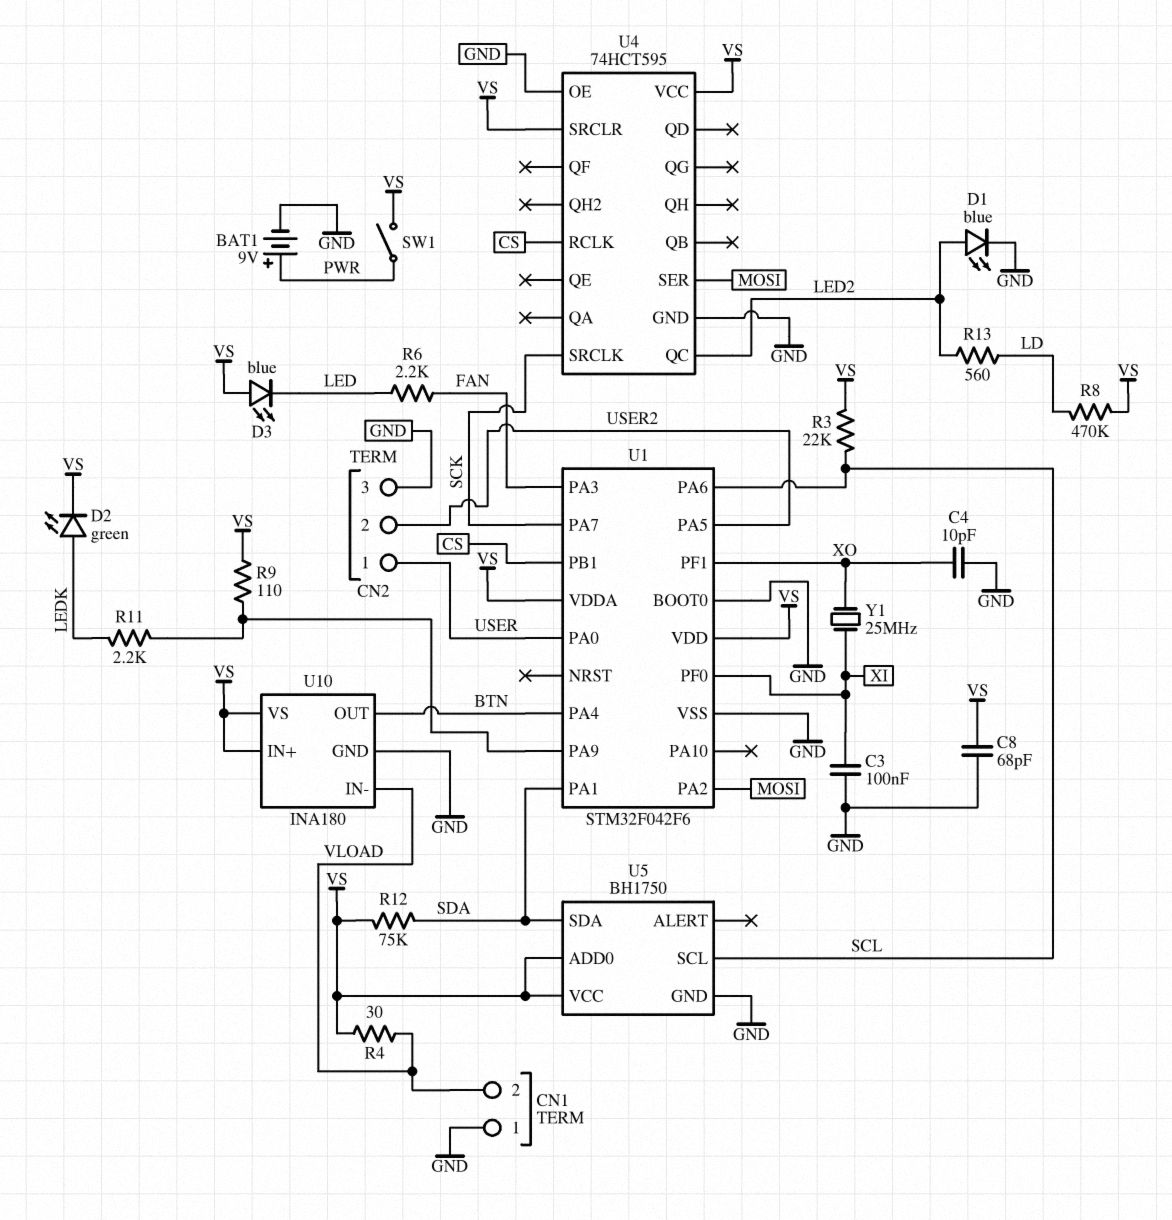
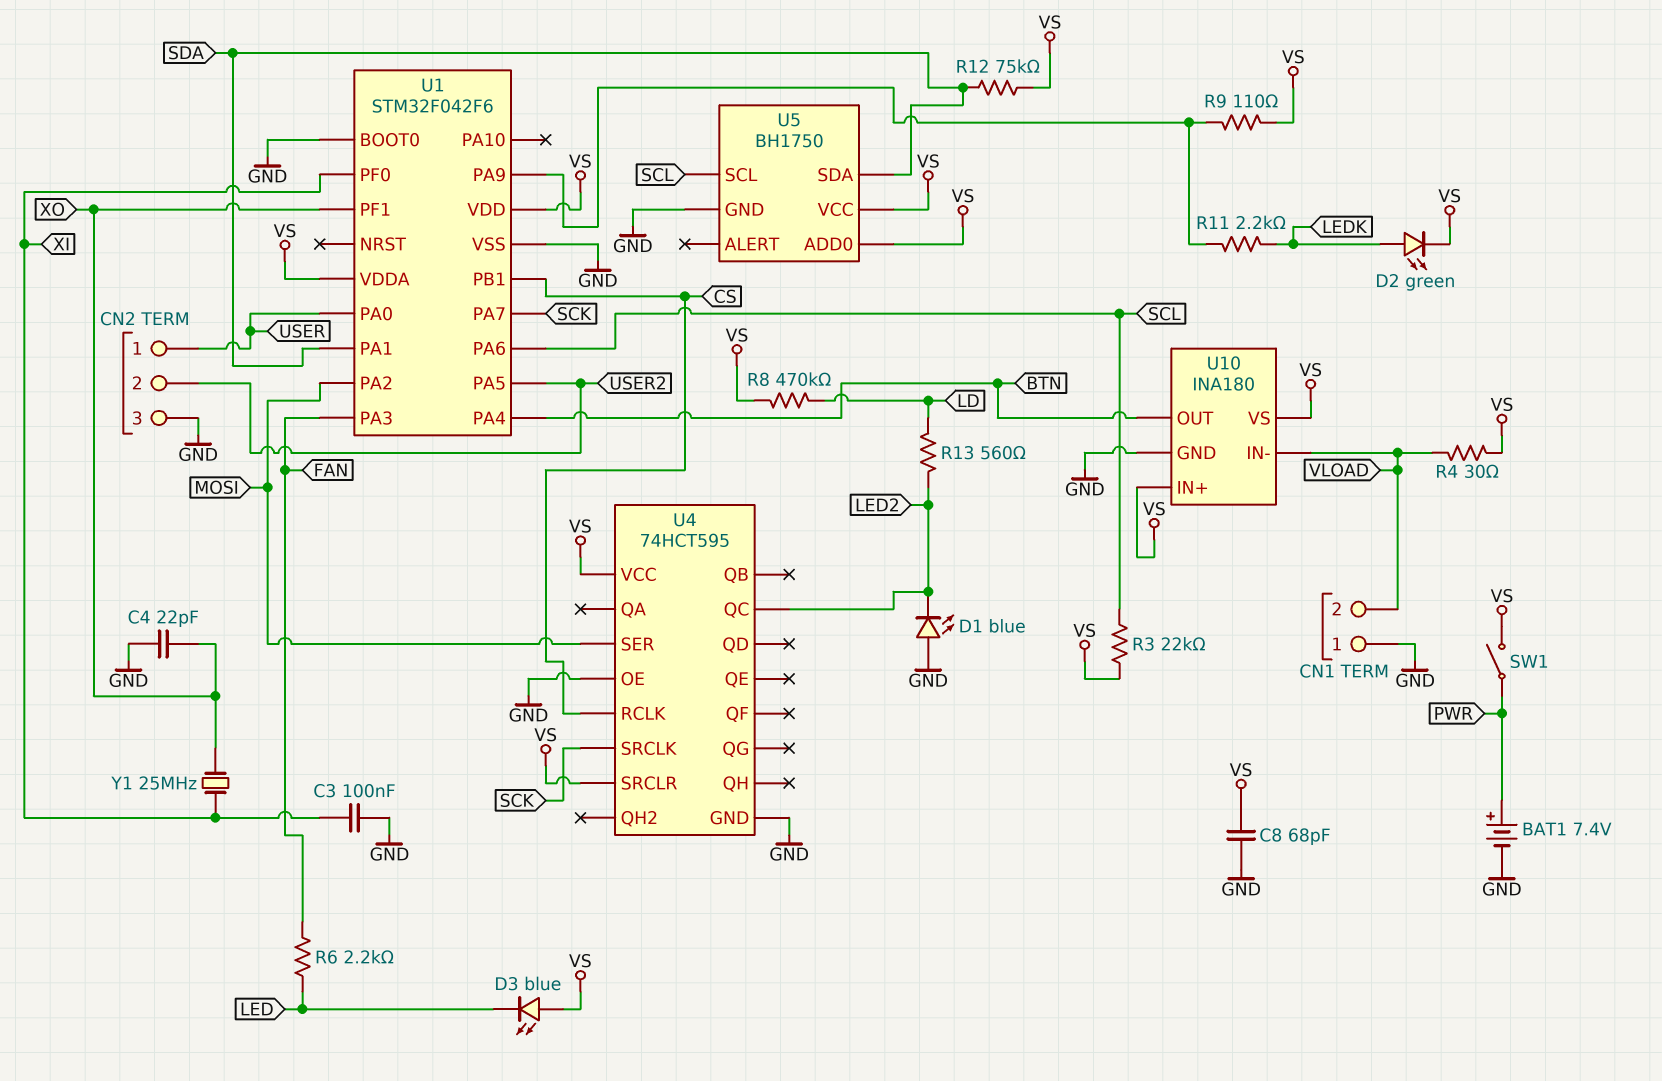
BAT1: 9V (plus PWR, minus GND) -> 7.4V (plus PWR, minus GND)
C4: 10pF (GND, XO) -> 22pF (GND, XO)
D1: LED blue (A LED2, K GND) -> LED blue (A GND, K LED2)

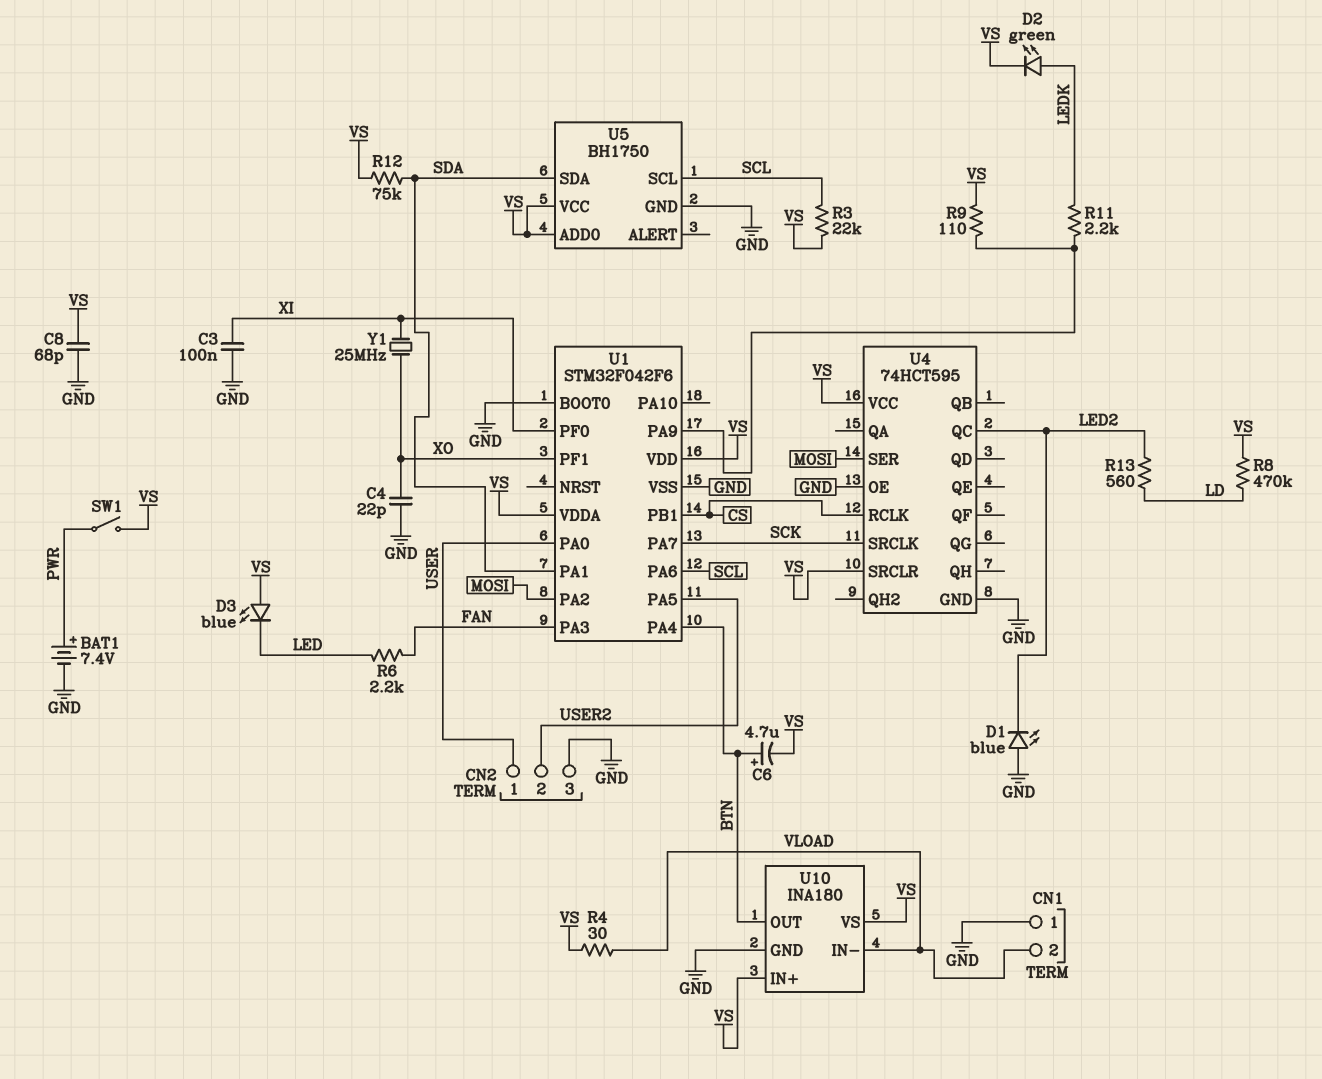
C6: none -> 4.7uF (plus BTN, minus VS)

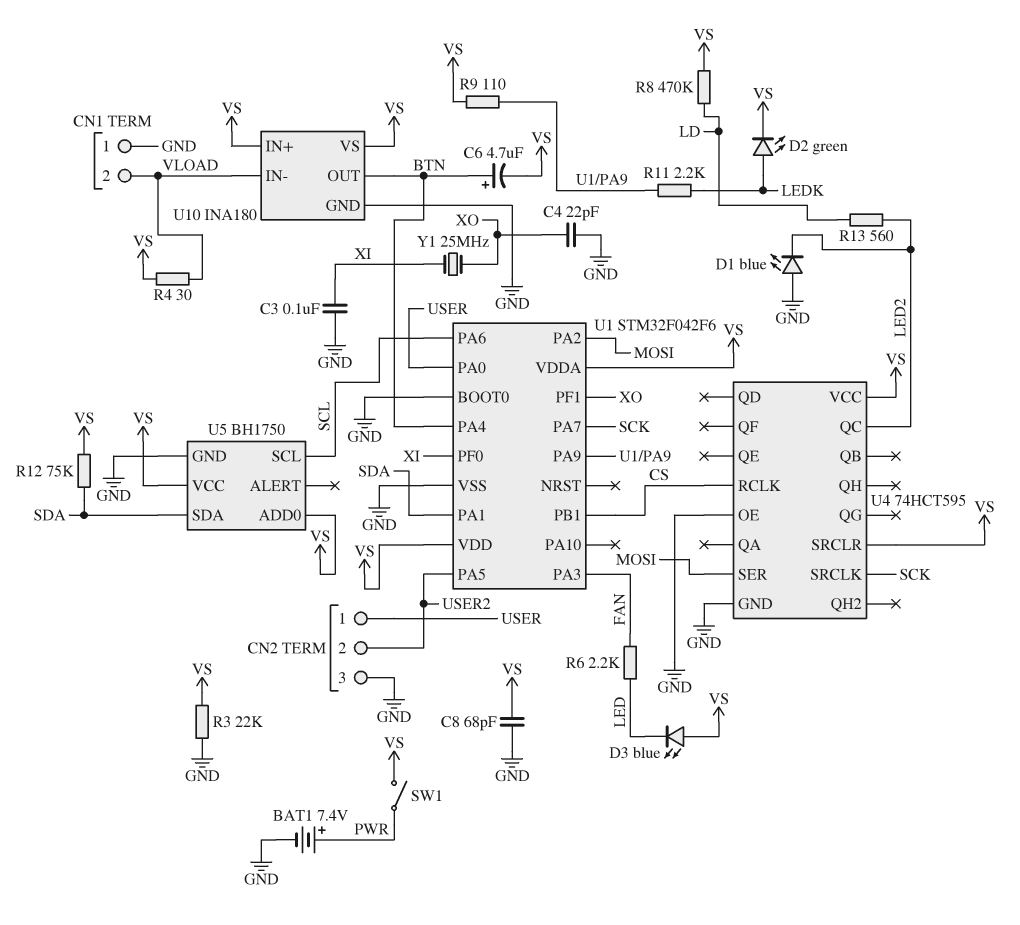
R3: 22k (SCL, VS) -> 22k (GND, VS)

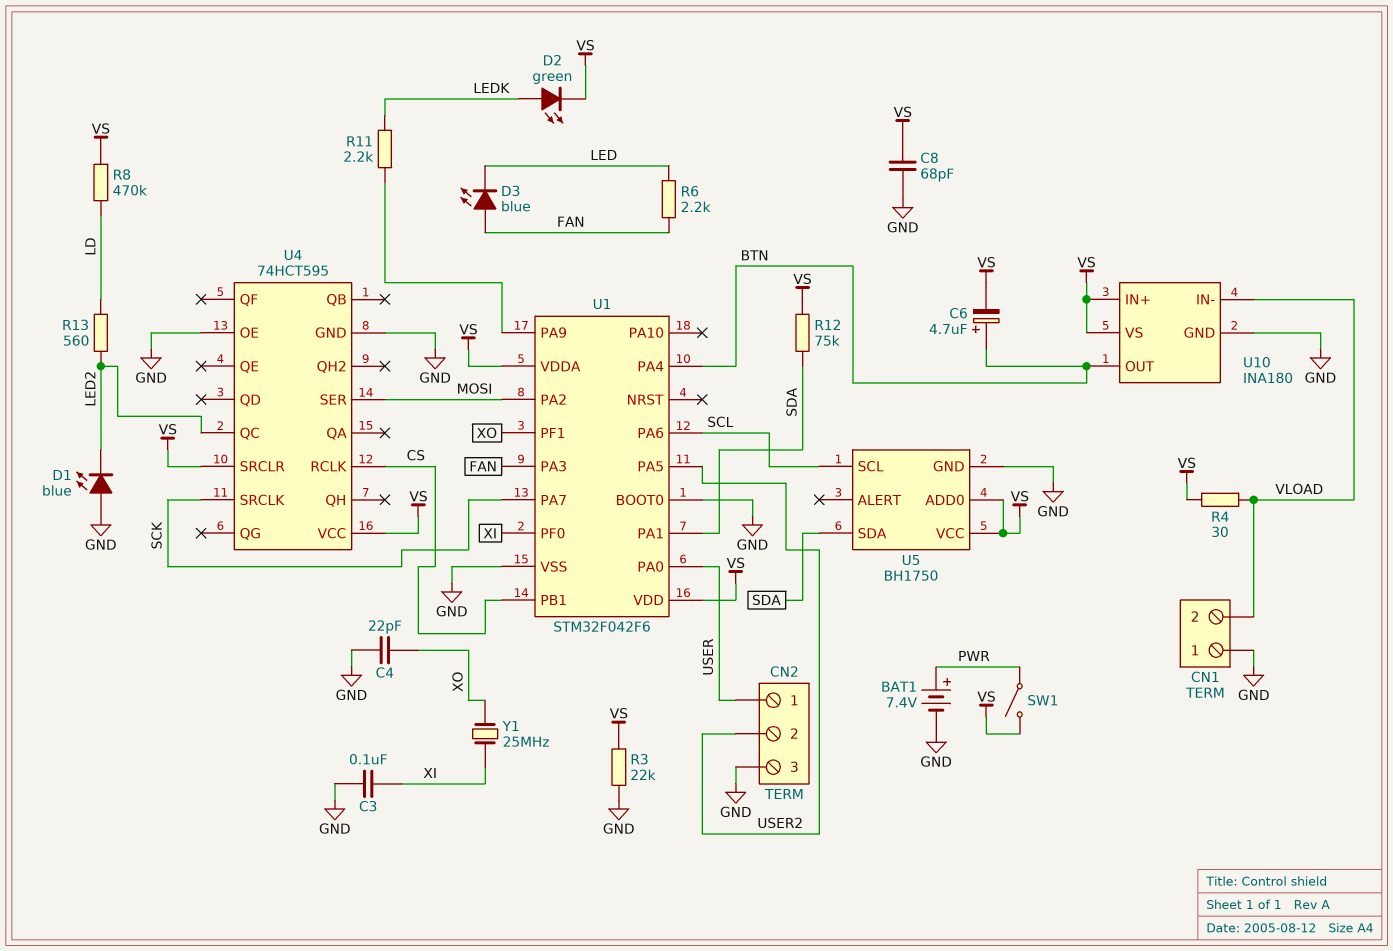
D3: LED blue (A VS, K LED) -> LED blue (A FAN, K LED)
R9: 110 (U1/PA9, VS) -> none

